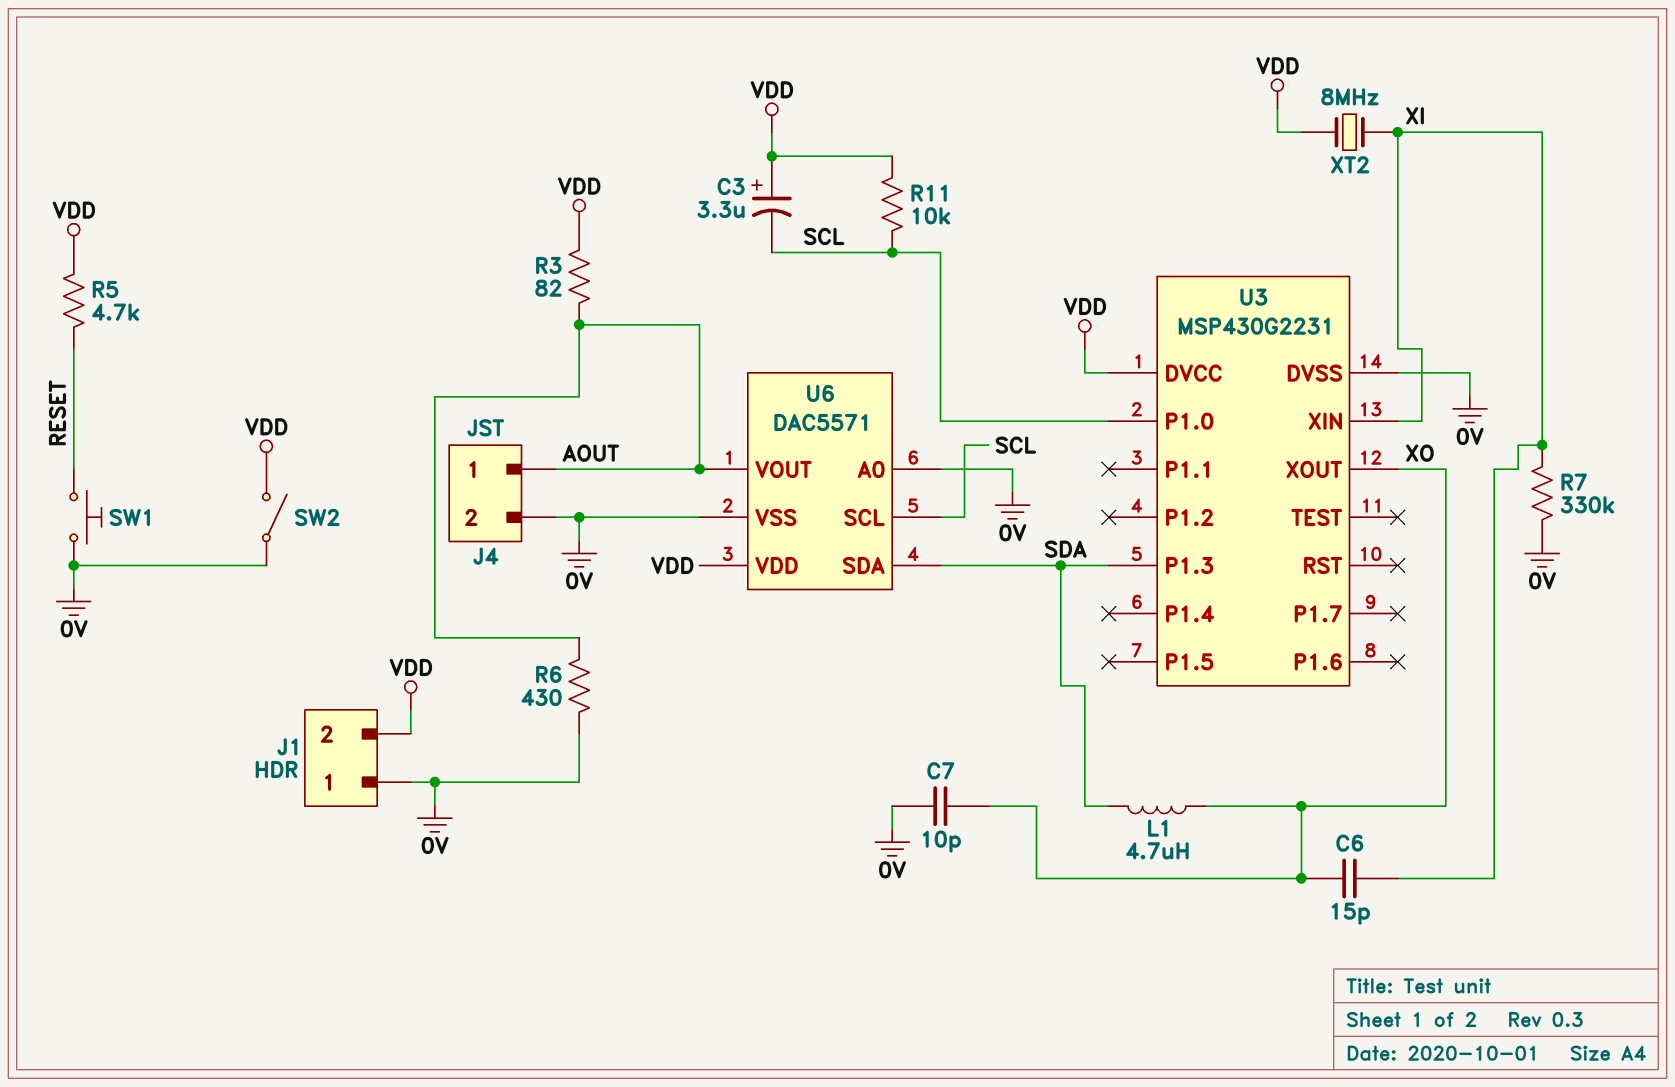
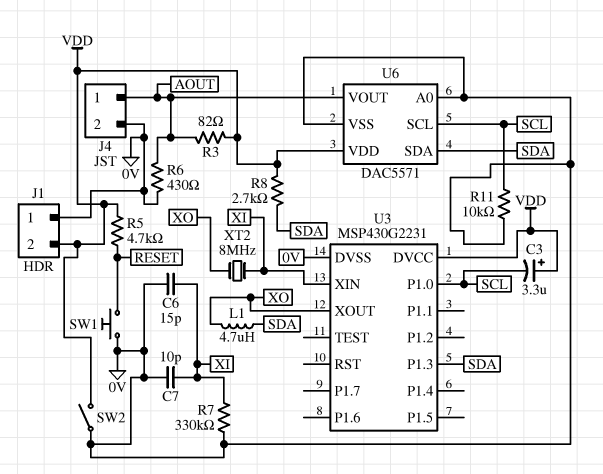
C6: 15pF (XI, XO) -> 15pF (0V, XI)
C7: 10pF (0V, XO) -> 10pF (0V, XI)
R8: none -> 2.7k (SDA, VDD)
R11: 10k (SCL, VDD) -> 10k (0V, SCL)
XT2: 8MHz (VDD, XI) -> 8MHz (XI, XO)

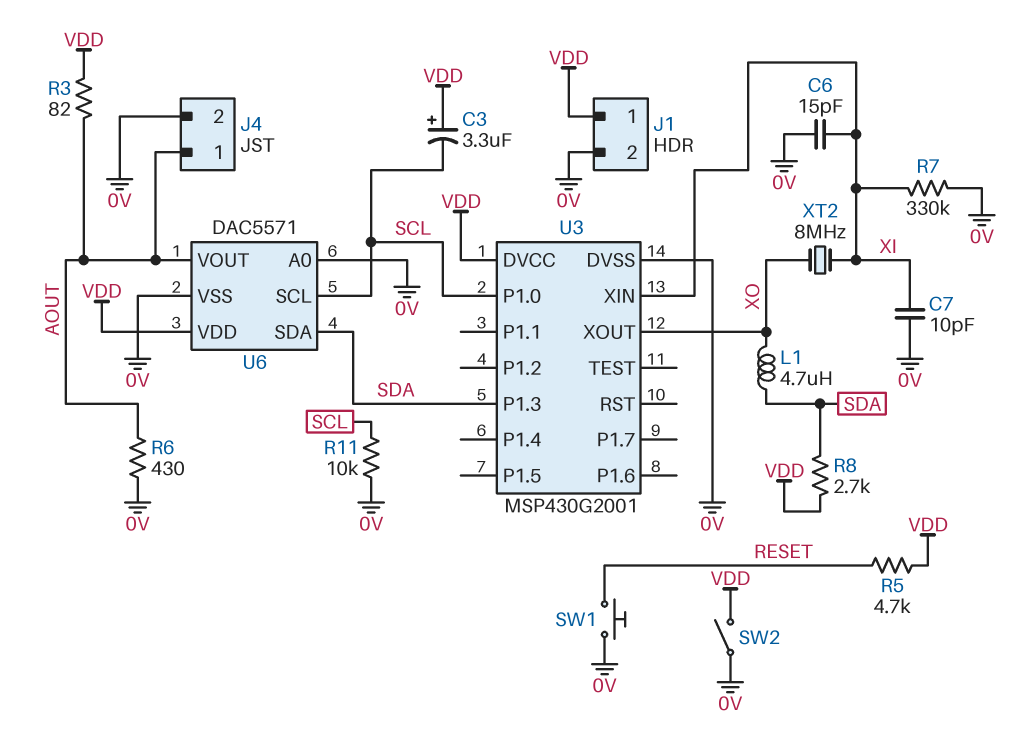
J1 pin 1: 0V -> VDD
J1 pin 2: VDD -> 0V
U3: MSP430G2231 -> MSP430G2001

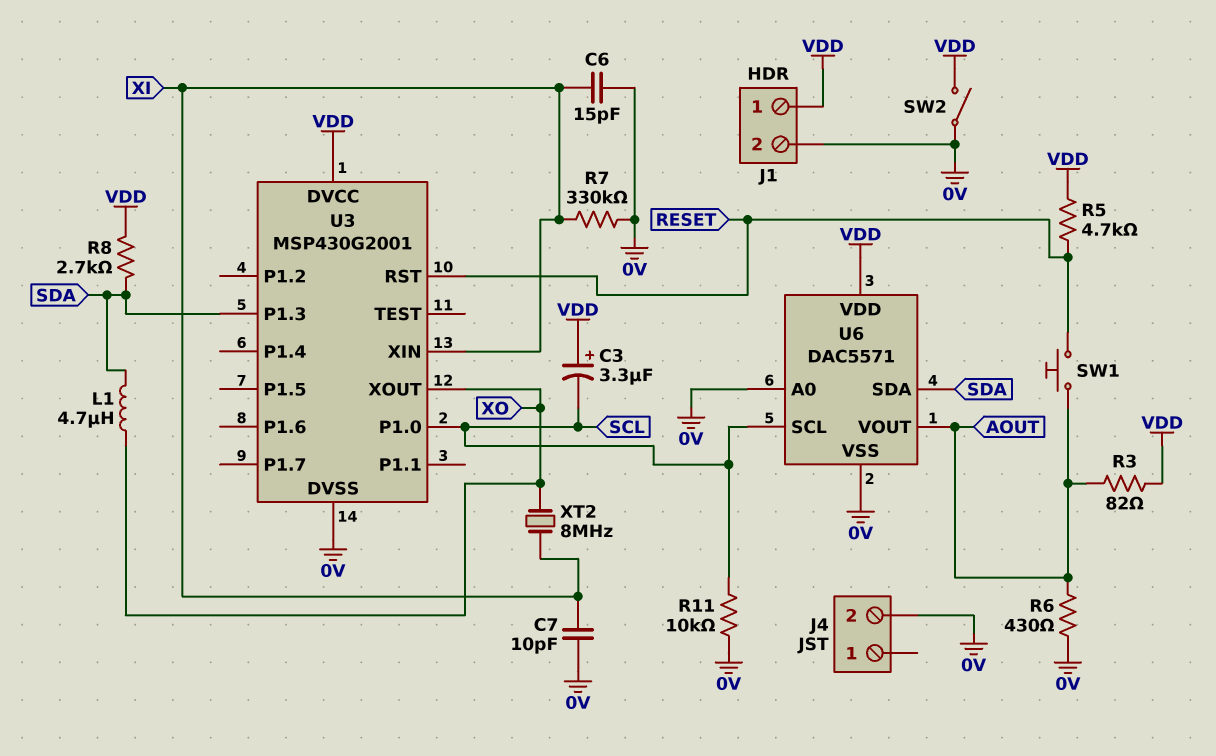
J4 pin 1: AOUT -> none
SW1: button (0V, RESET) -> button (AOUT, RESET)
U3 pin RST: none -> RESET

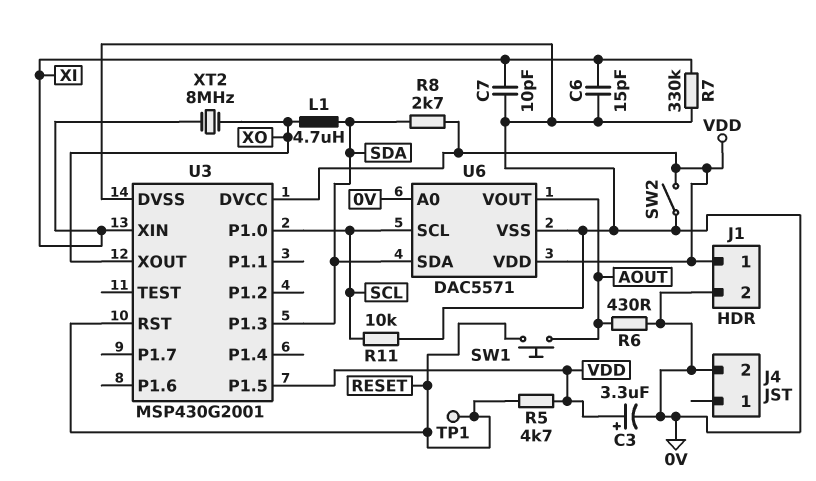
C3: 3.3uF (plus VDD, minus SCL) -> 3.3uF (plus VDD, minus 0V)
R3: 82 (AOUT, VDD) -> none
TP1: none -> test point (RESET)
U3 pin P1.5: none -> VDD

